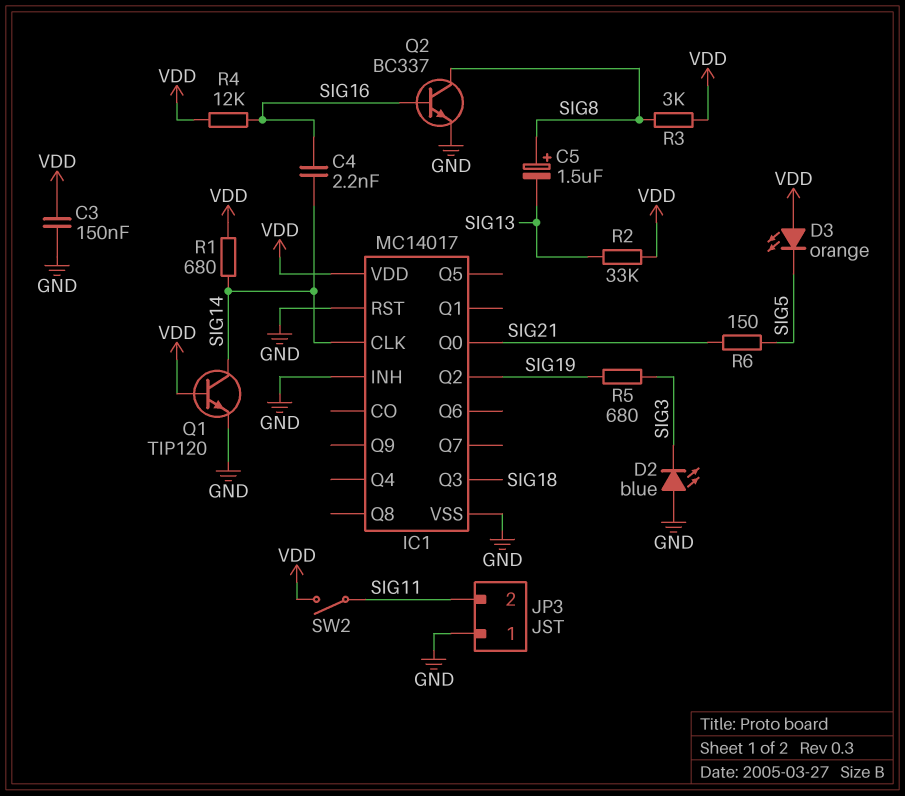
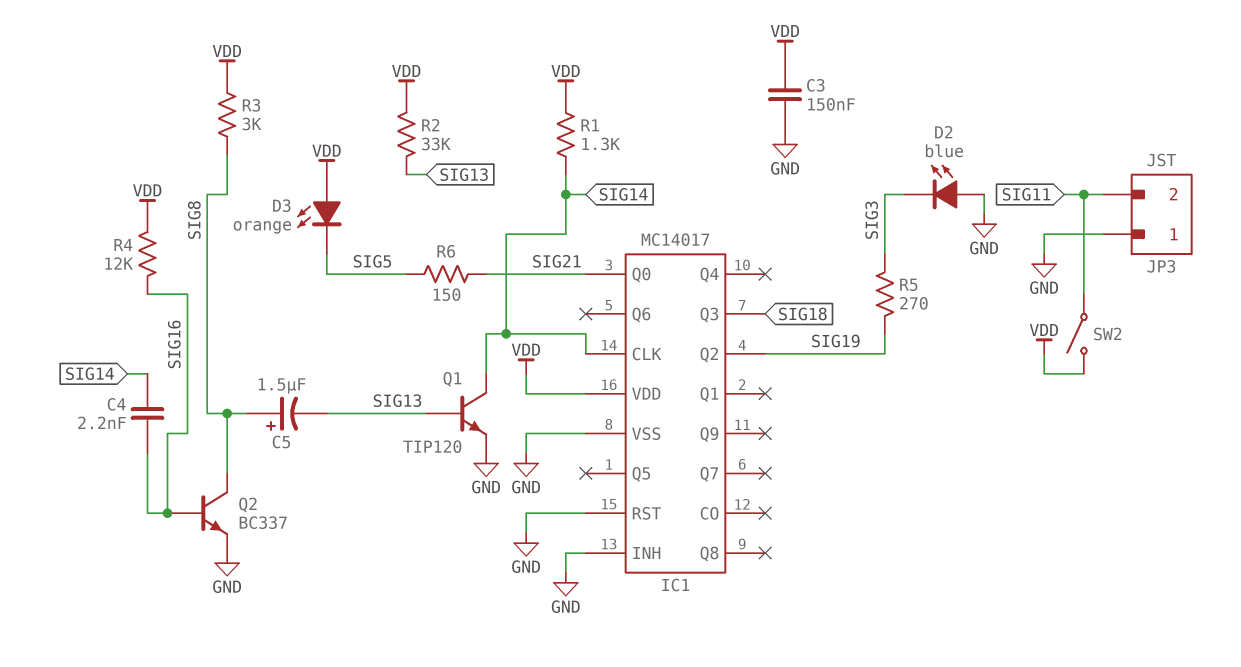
Q1: NPN TIP120 (B VDD, C SIG14, E GND) -> NPN TIP120 (B SIG13, C SIG14, E GND)
R1: 680 (SIG14, VDD) -> 1.3k (SIG14, VDD)
R5: 680 (SIG3, SIG19) -> 270 (SIG3, SIG19)

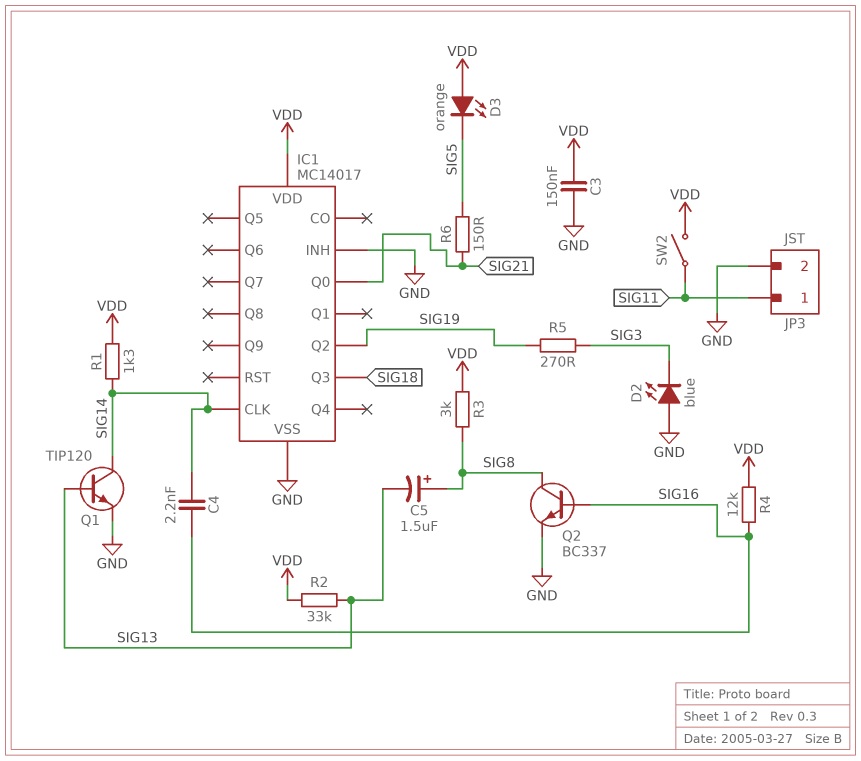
IC1 pin RST: GND -> none
JP3 pin 1: GND -> SIG11
JP3 pin 2: SIG11 -> GND

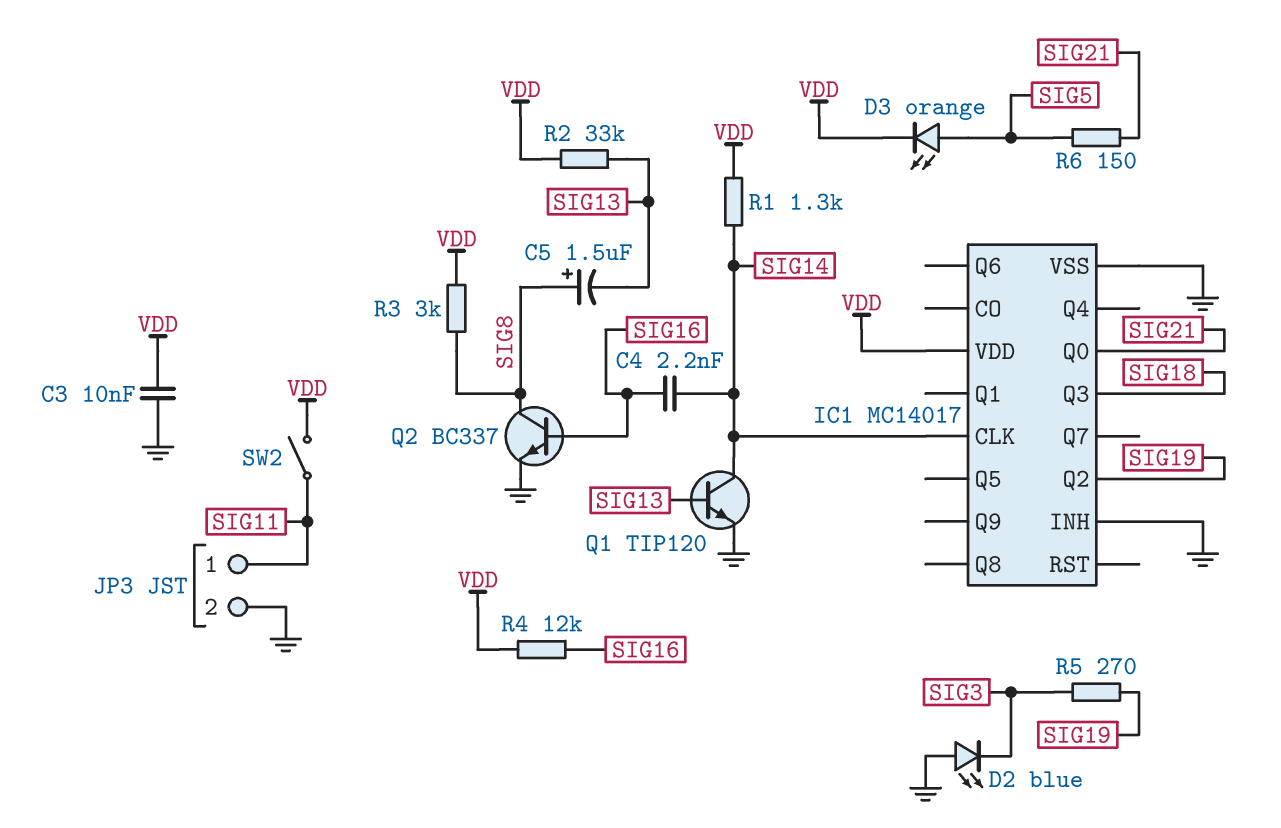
C3: 150nF (GND, VDD) -> 10nF (GND, VDD)
D3: LED orange (A VDD, K SIG5) -> LED orange (A SIG5, K VDD)

